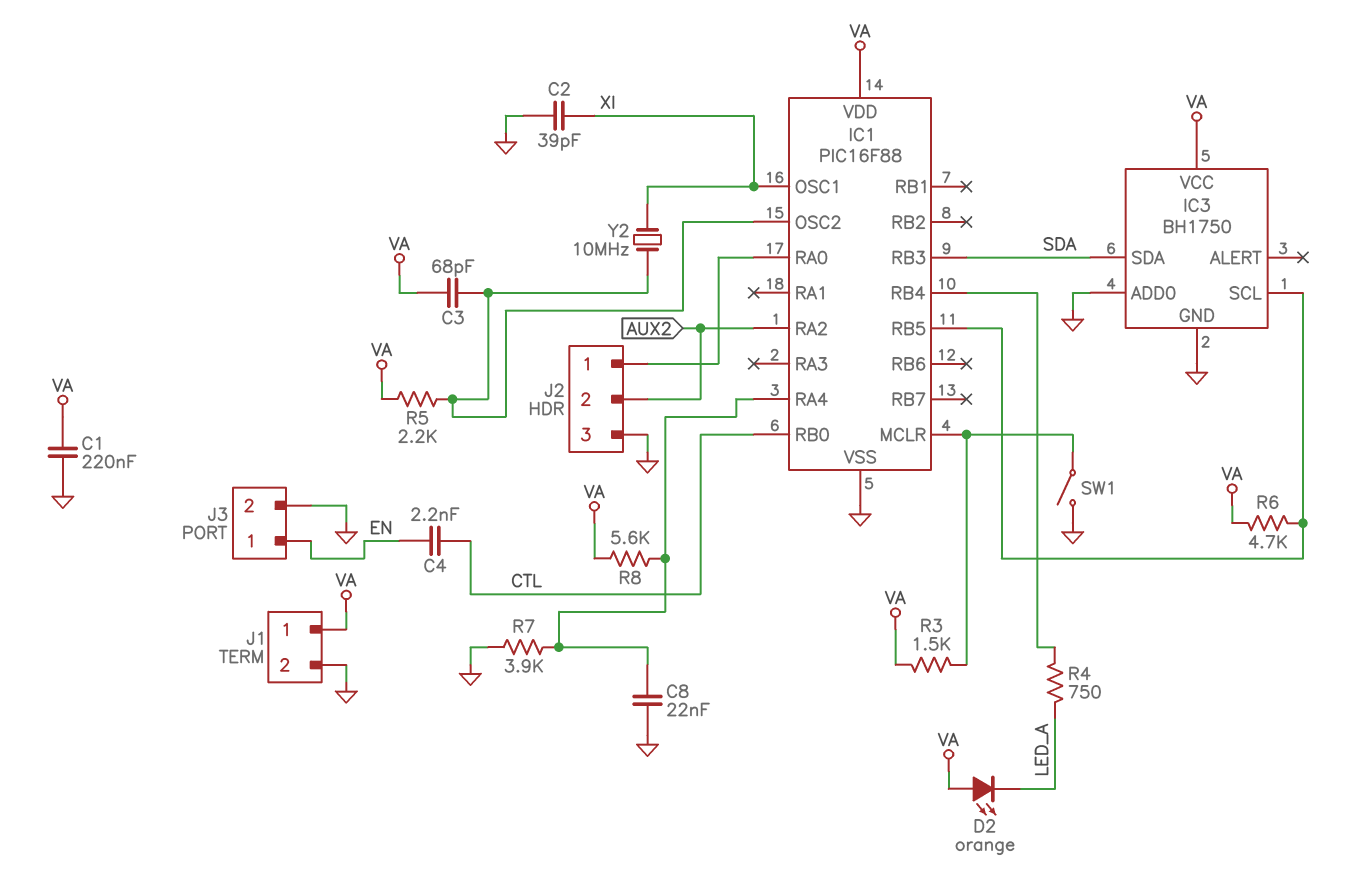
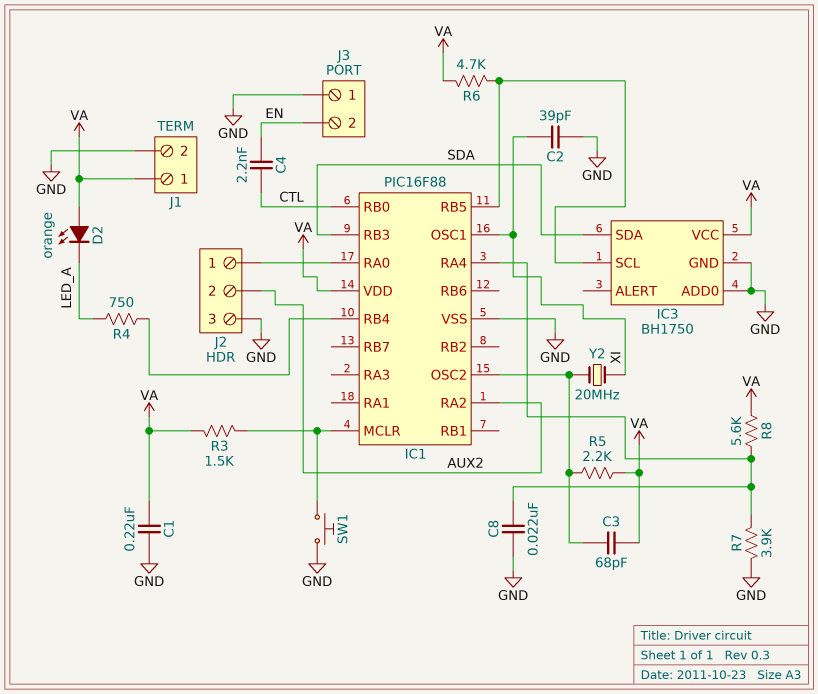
J3 pin 1: EN -> GND
J3 pin 2: GND -> EN
SW1: switch (GND, IC1/MCLR) -> button (GND, IC1/MCLR)
Y2: 10MHz (IC1/OSC2, XI) -> 20MHz (IC1/OSC2, XI)

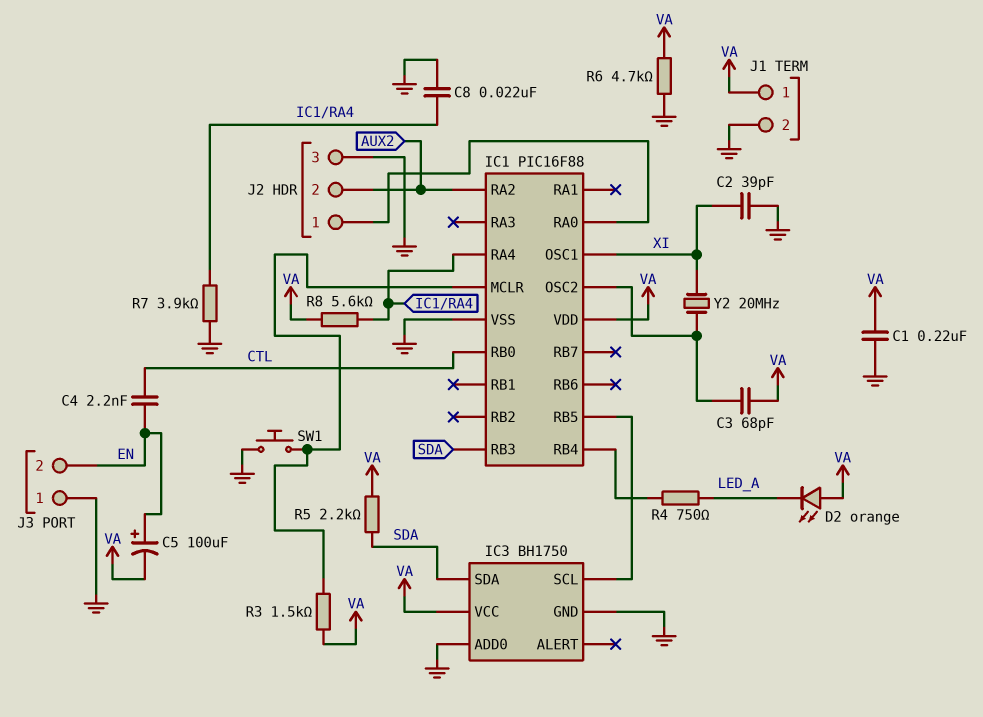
C5: none -> 100uF (plus EN, minus VA)
R5: 2.2k (IC1/OSC2, VA) -> 2.2k (SDA, VA)
R6: 4.7k (IC1/RB5, VA) -> 4.7k (GND, VA)

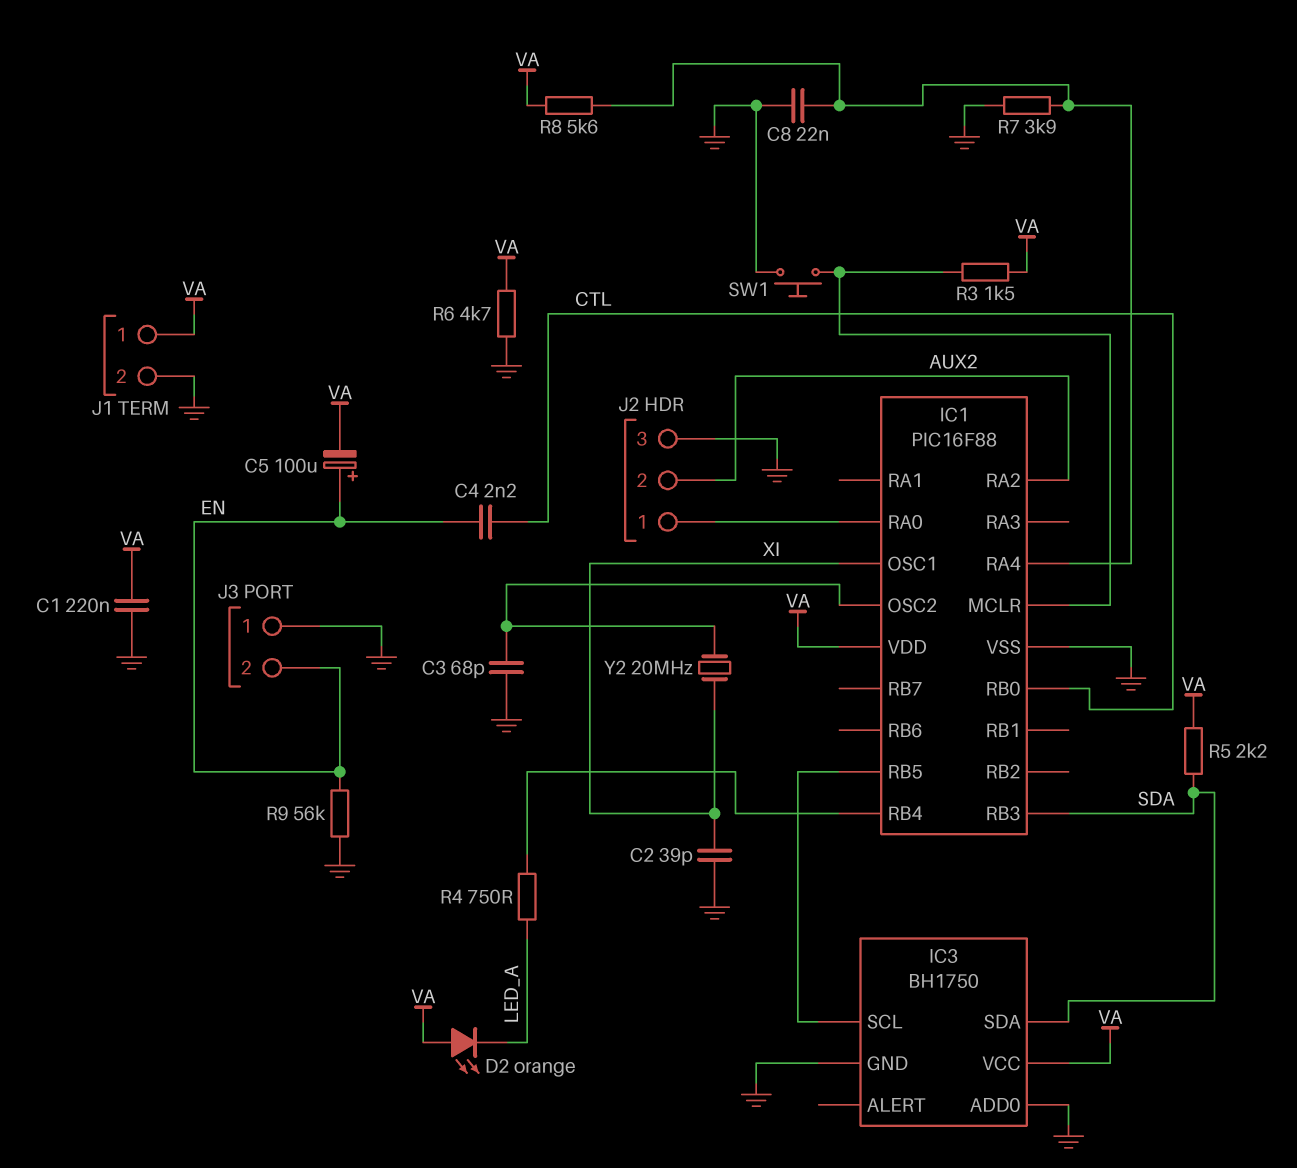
C3: 68pF (IC1/OSC2, VA) -> 68pF (GND, IC1/OSC2)
R9: none -> 56k (EN, GND)

